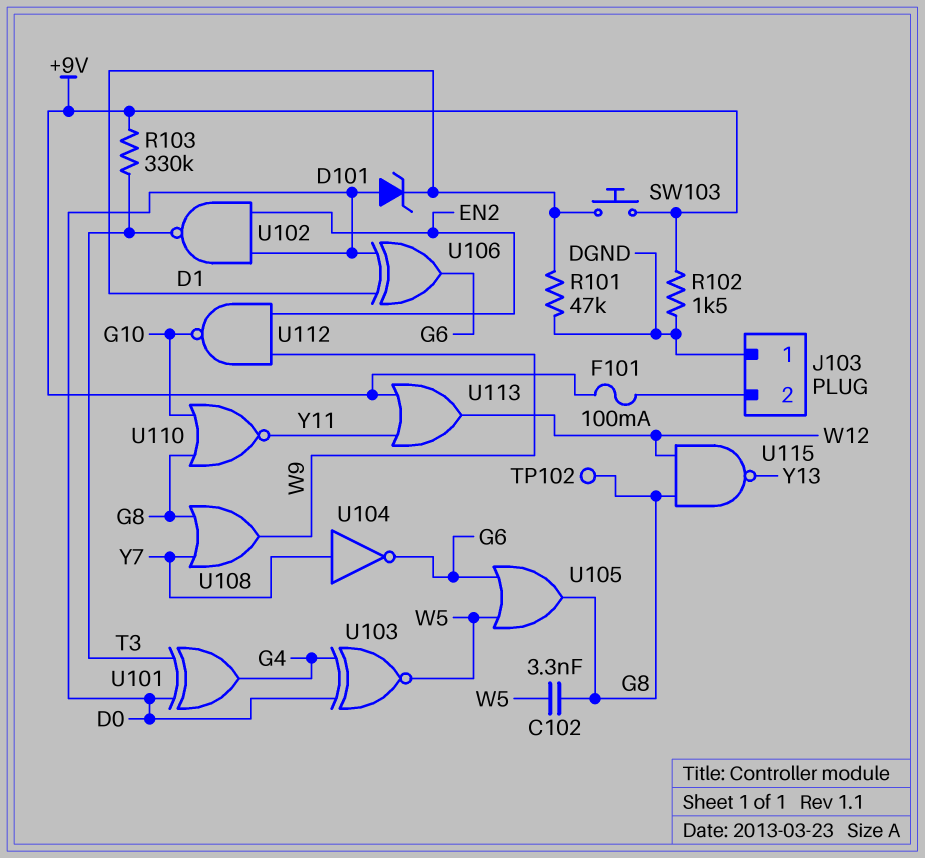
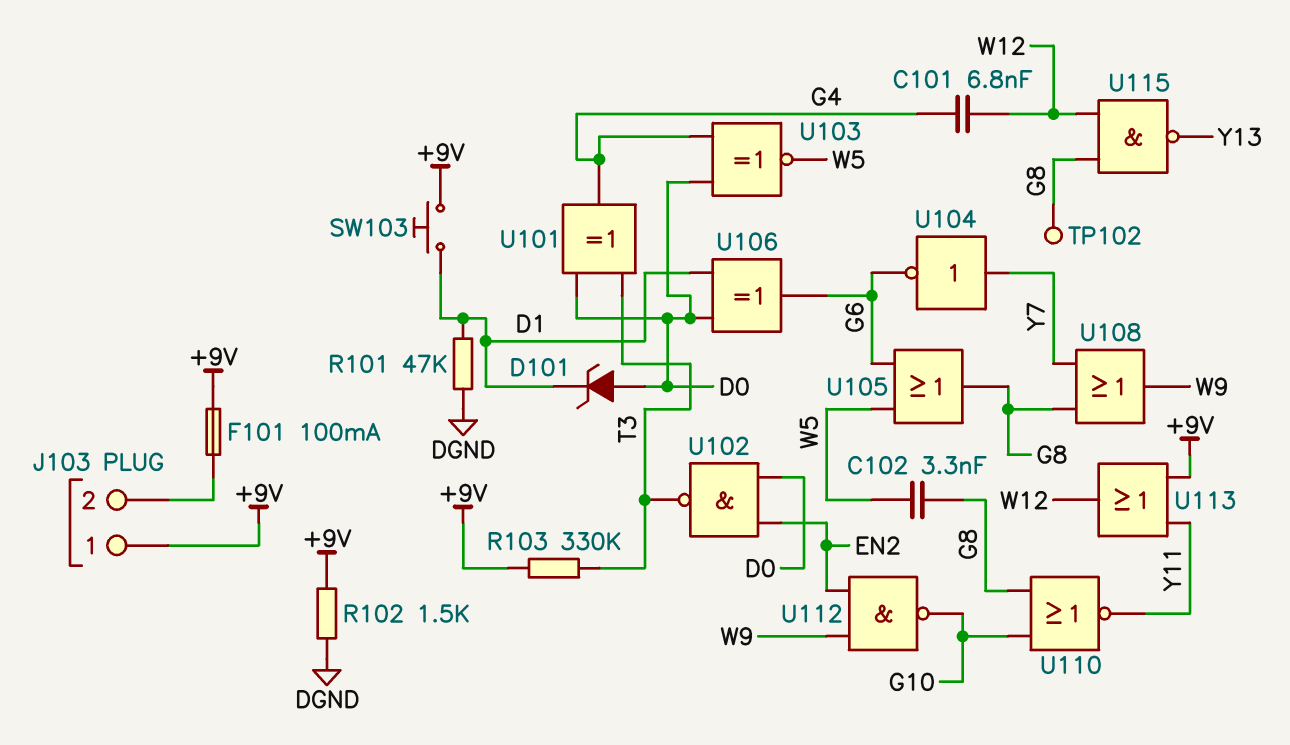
C101: none -> 6.8nF (G4, W12)
J103 pin 1: DGND -> +9V

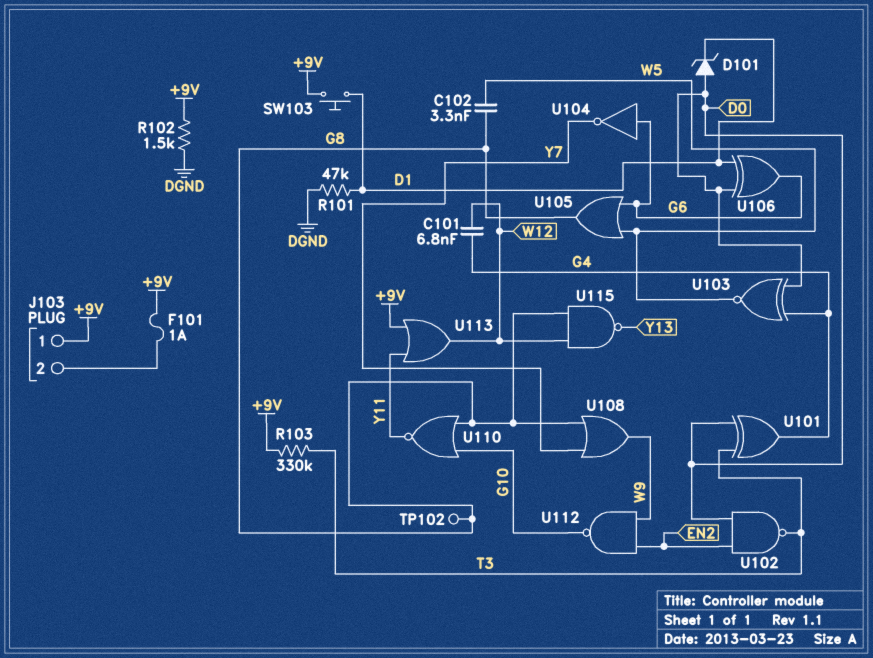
F101: 100mA (+9V, J103/2) -> 1A (+9V, J103/2)
U104: NOT (in Y7, out G6) -> NOT (in G6, out Y7)

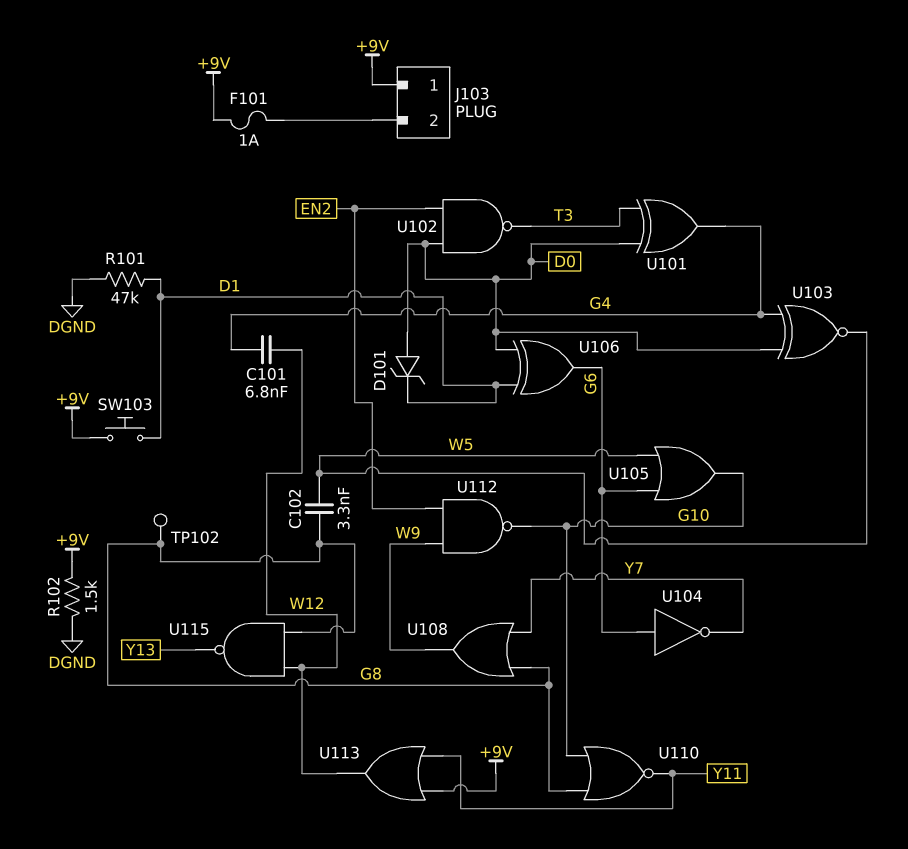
R103: 330k (+9V, T3) -> none
U105: OR (in G6, in W5, out G8) -> OR (in G6, in W5, out G10)

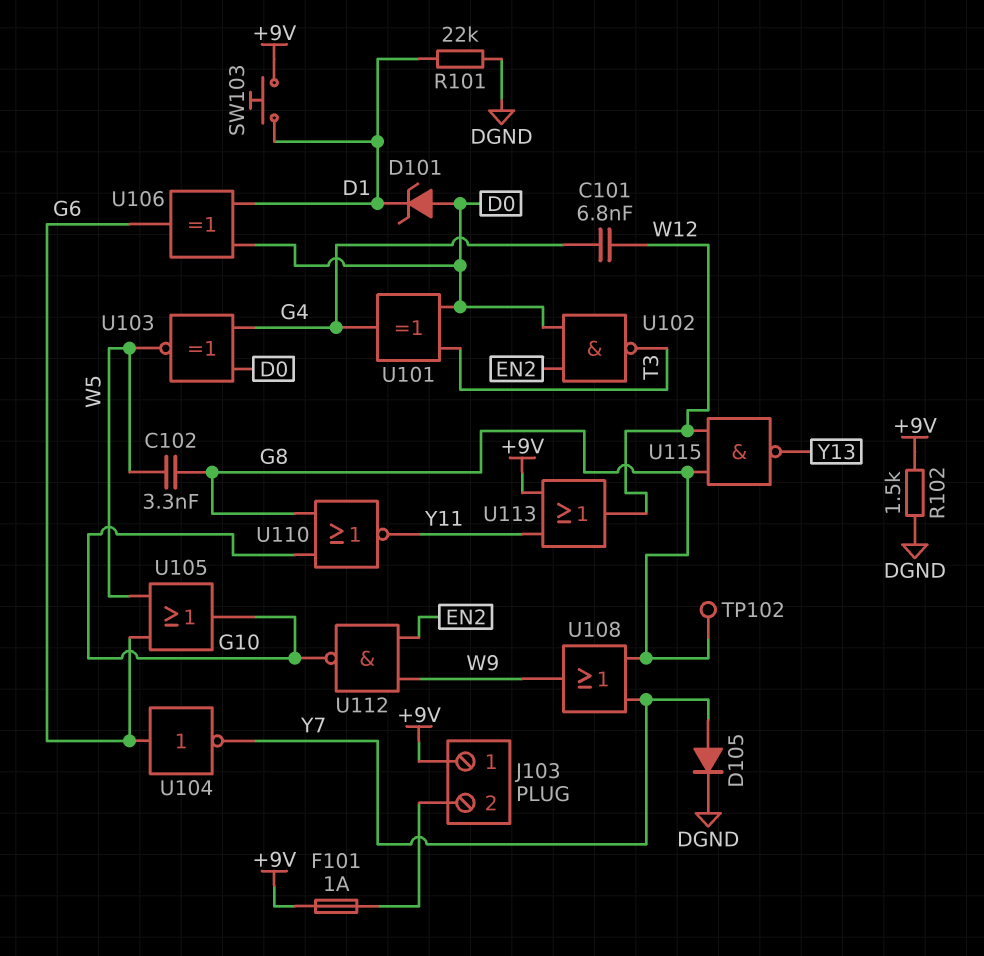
D105: none -> diode (A Y7, K DGND)
R101: 47k (D1, DGND) -> 22k (D1, DGND)

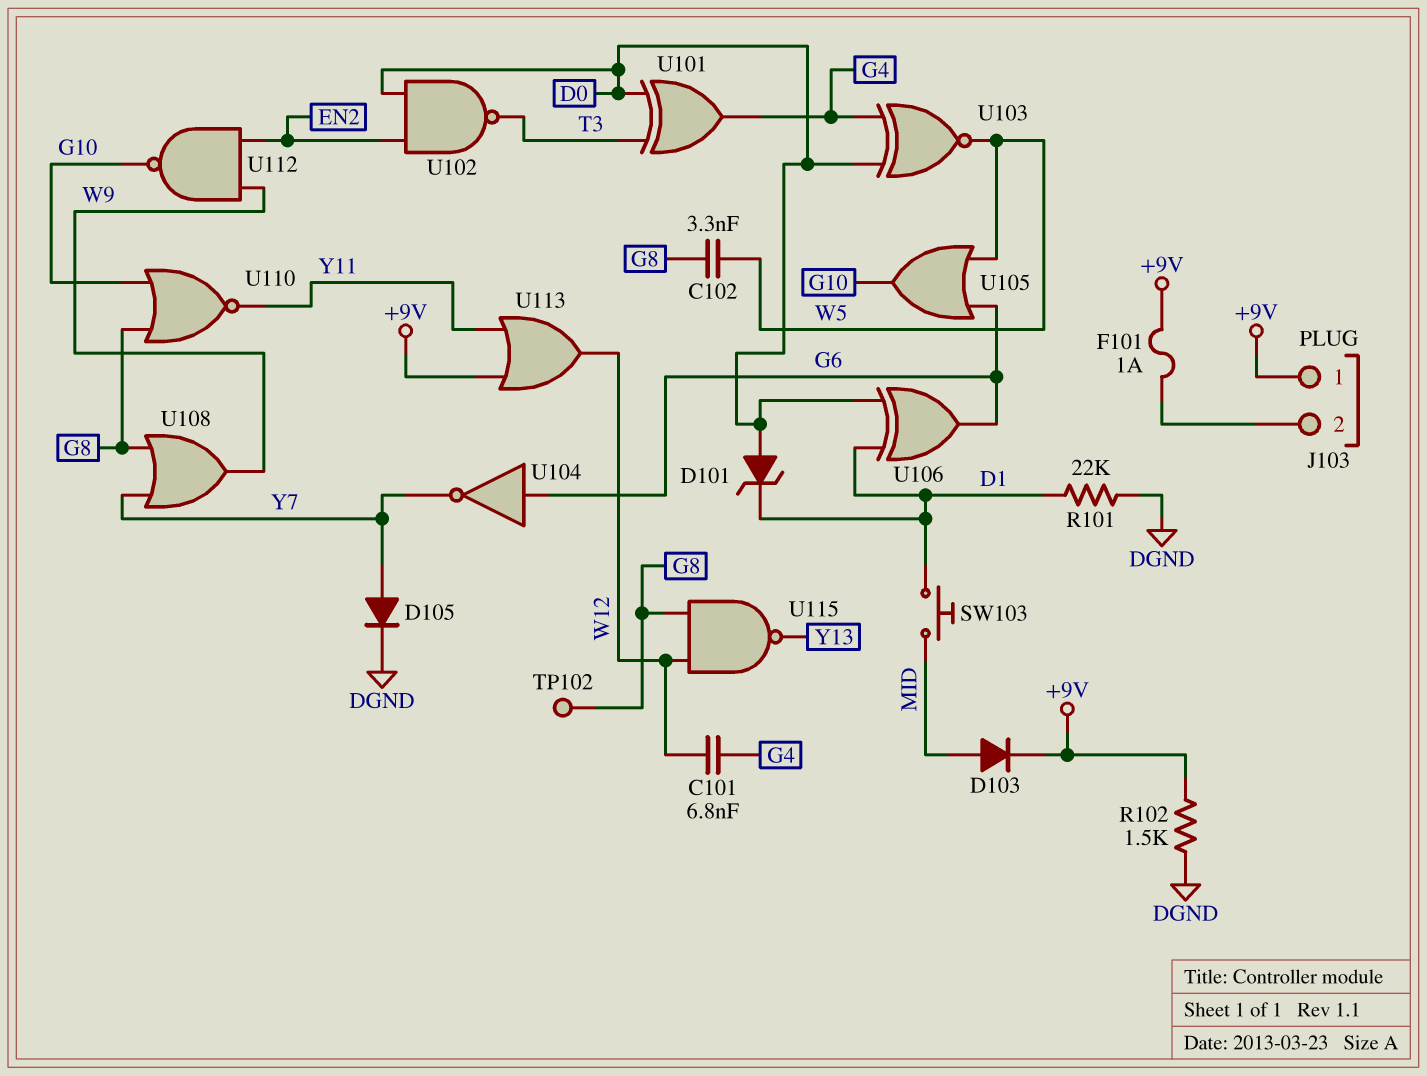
D103: none -> diode (A MID, K +9V)
SW103: button (+9V, D1) -> button (D1, MID)

